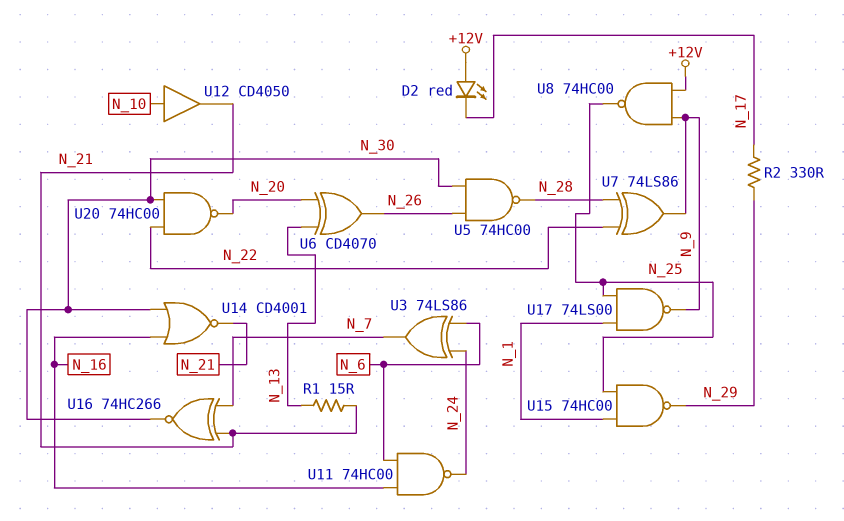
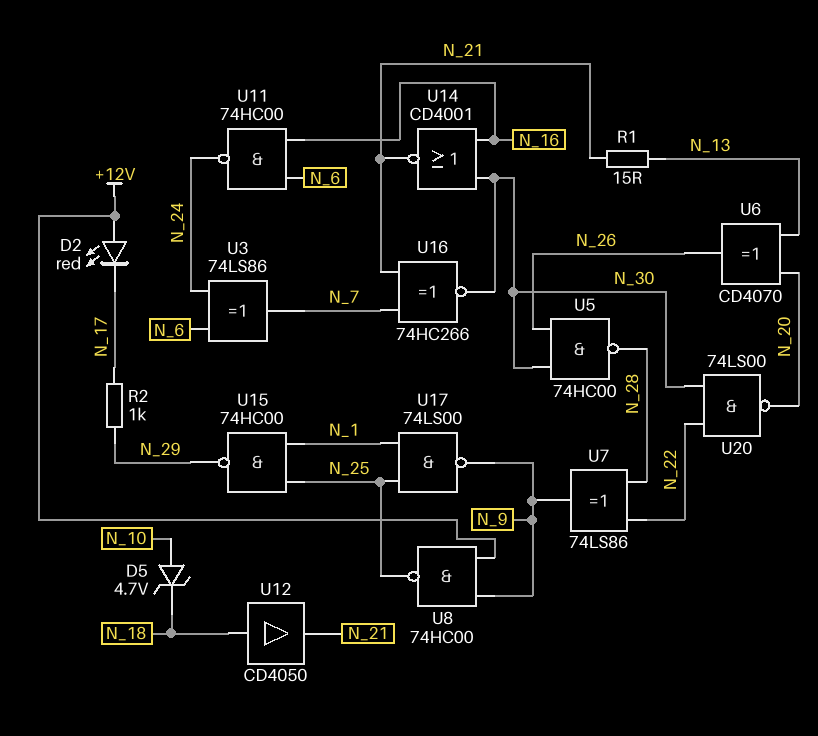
D5: none -> zener 4.7V (A N_10, K N_18)
R2: 330 (N_17, N_29) -> 1k (N_17, N_29)
U12: buffer CD4050 (in N_10, out N_21) -> buffer CD4050 (in N_18, out N_21)
U20: NAND 74HC00 (in N_22, in N_30, out N_20) -> NAND 74LS00 (in N_22, in N_30, out N_20)

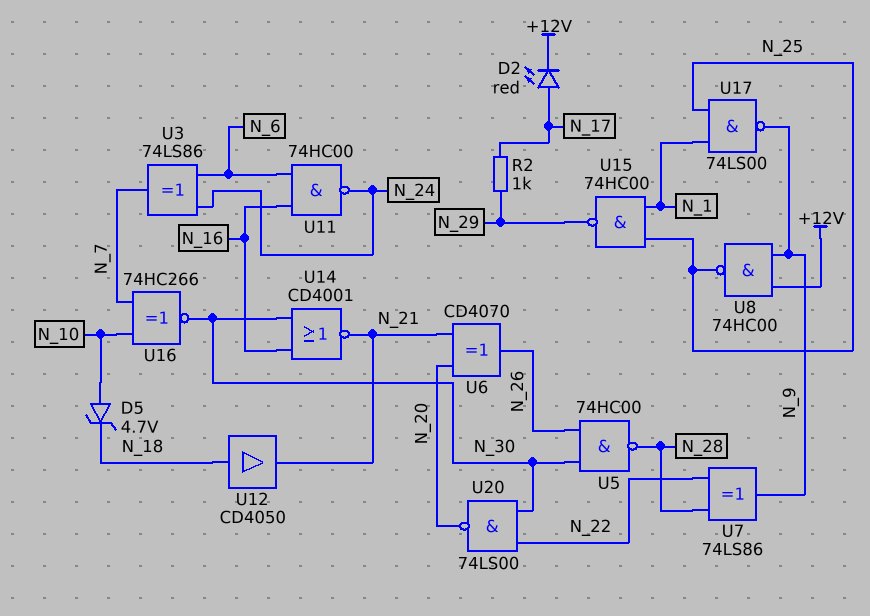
D2: LED red (A +12V, K N_17) -> LED red (A N_17, K +12V)
R1: 15 (N_13, N_21) -> none
U6: XOR CD4070 (in N_13, in N_20, out N_26) -> XOR CD4070 (in N_20, in N_21, out N_26)
U16: XNOR 74HC266 (in N_7, in N_21, out N_30) -> XNOR 74HC266 (in N_7, in N_10, out N_30)

